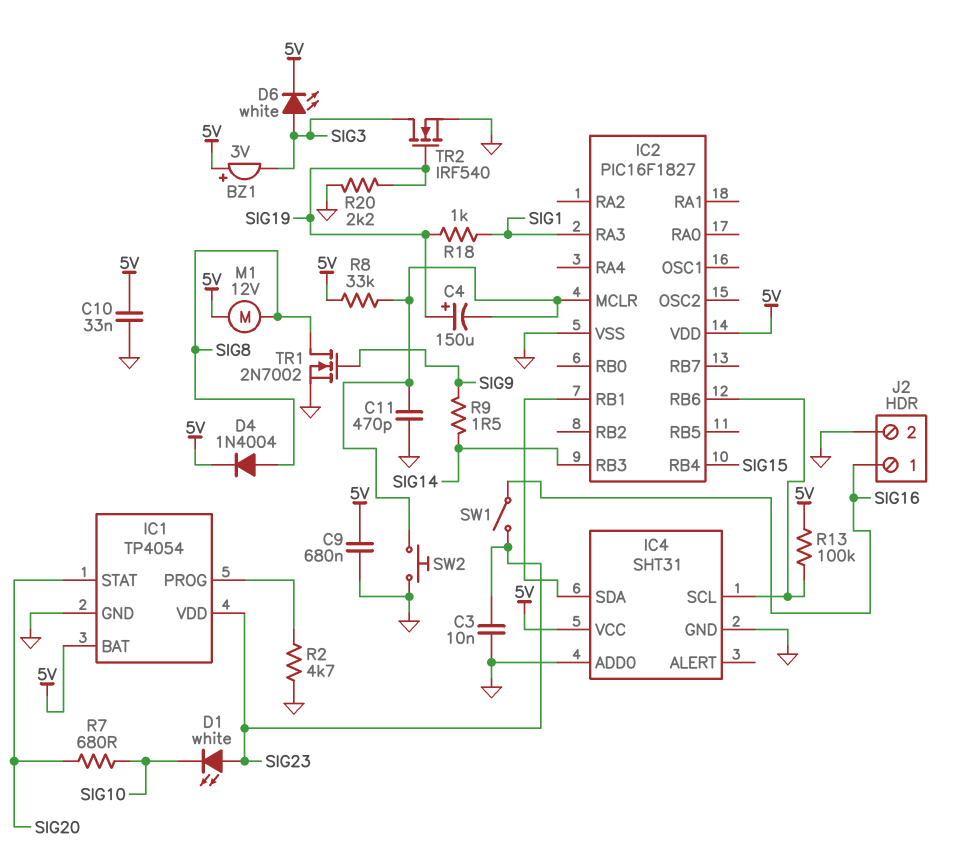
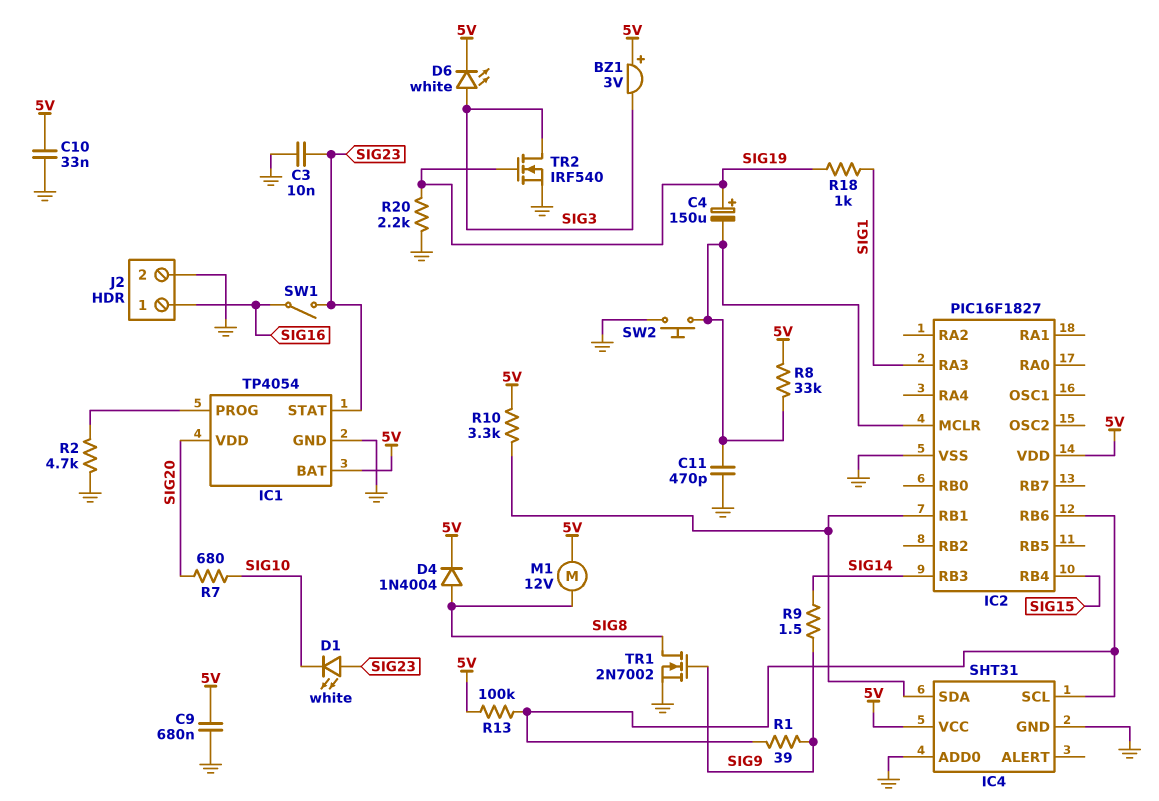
IC1 pin STAT: SIG20 -> SIG23
IC1 pin VDD: SIG23 -> SIG20
R1: none -> 39 (IC2/RB6, SIG9)
R10: none -> 3.3k (5V, IC2/RB1)

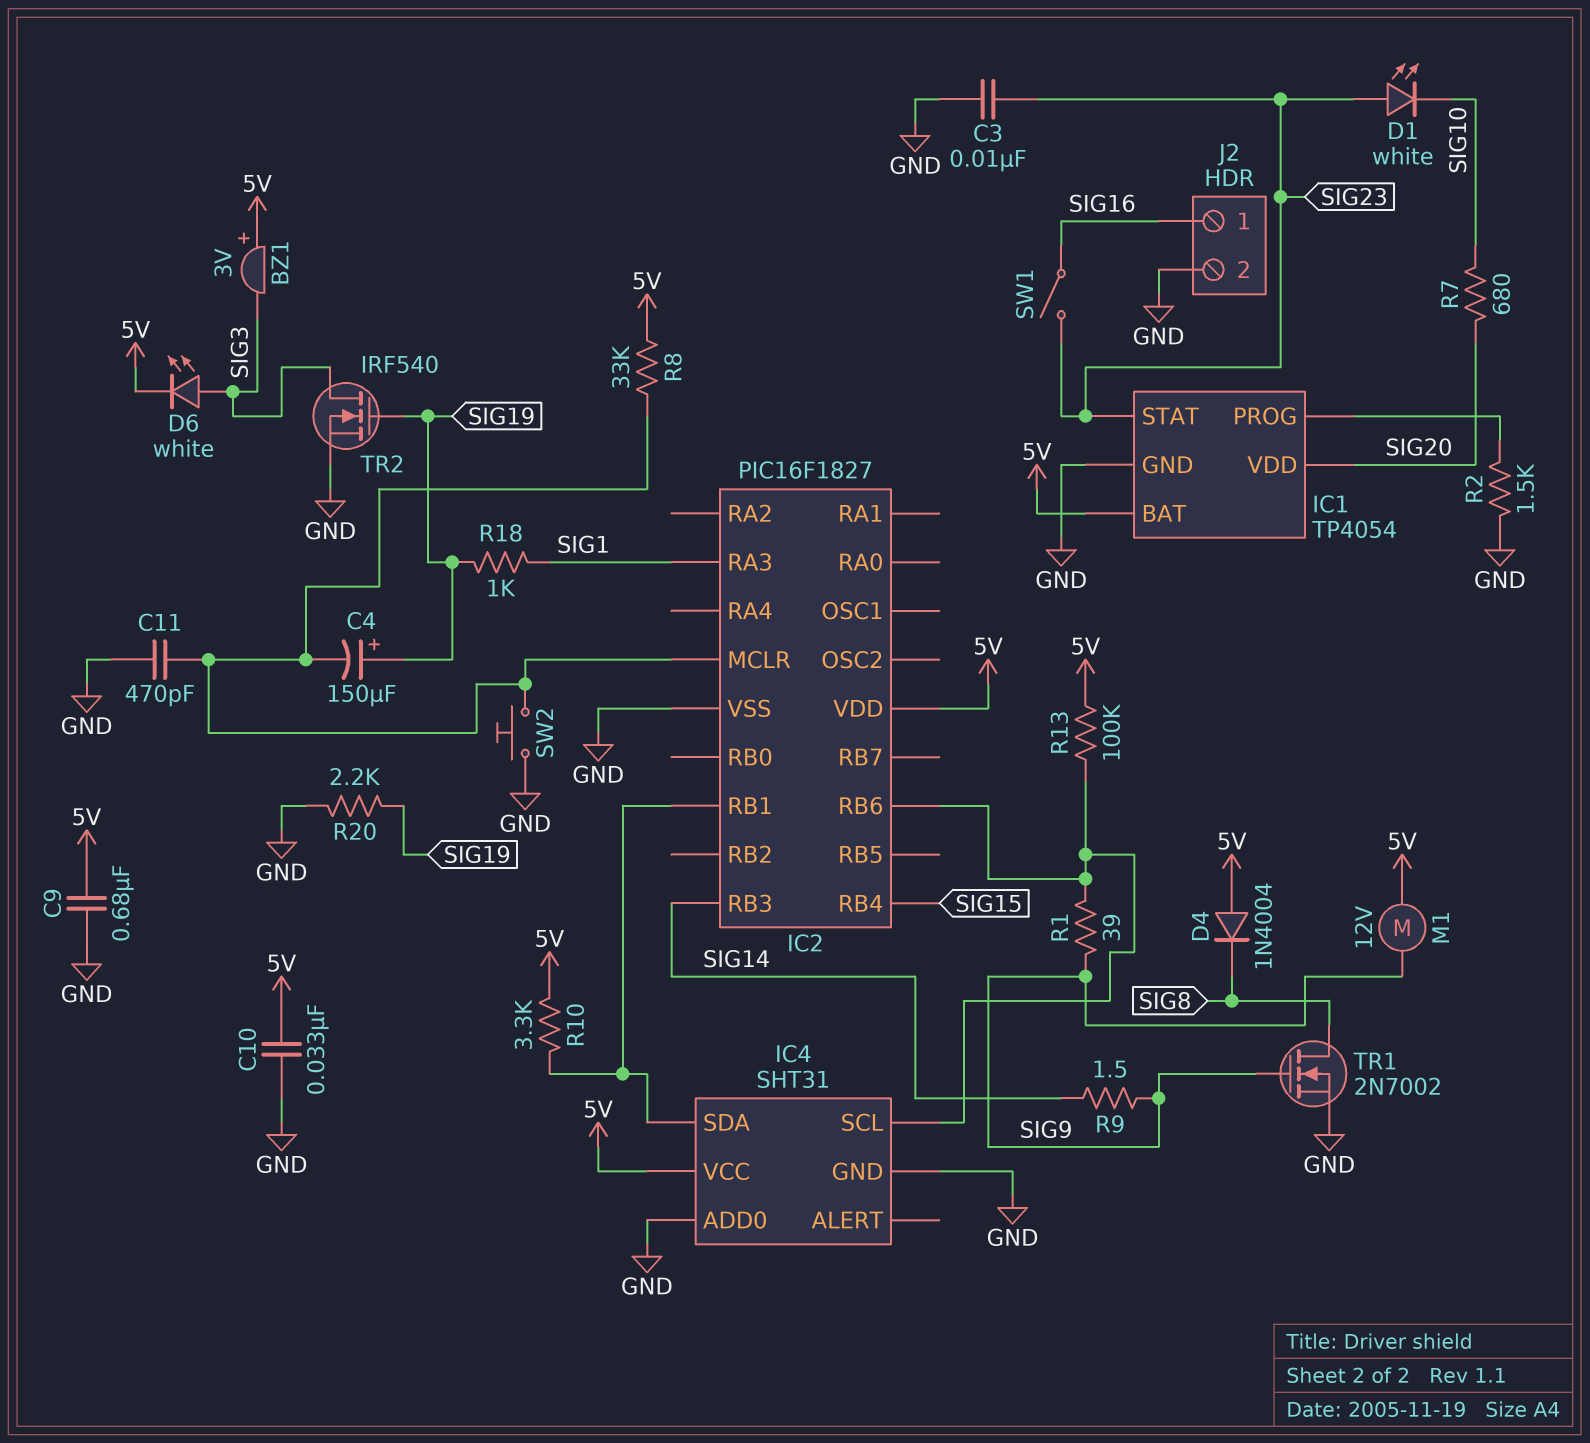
D4: diode 1N4004 (A SIG8, K 5V) -> diode 1N4004 (A 5V, K SIG8)
M1: motor 12V (5V, SIG8) -> motor 12V (5V, SIG9)
R2: 4.7k (GND, IC1/PROG) -> 1.5k (GND, IC1/PROG)

